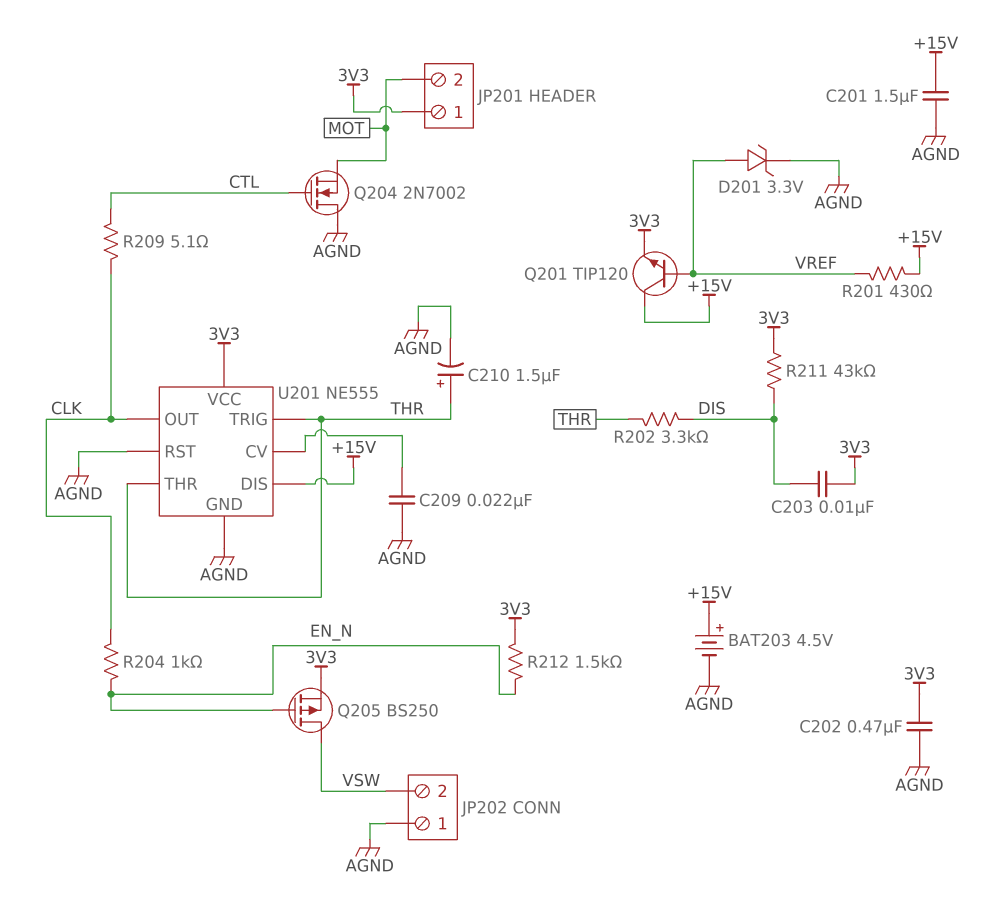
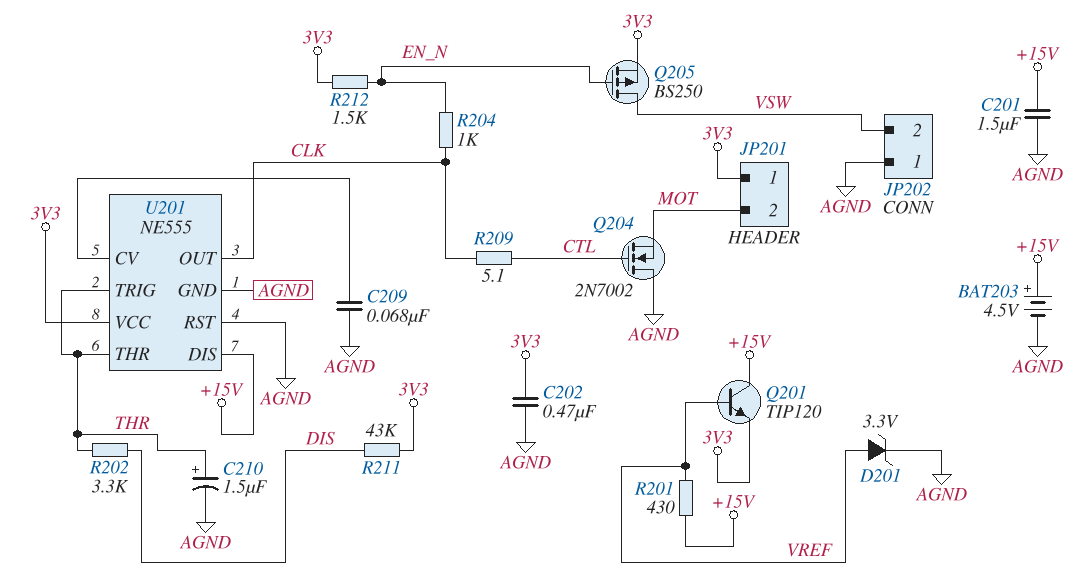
C203: 10nF (3V3, DIS) -> none
C209: 22nF (AGND, U201/CV) -> 68nF (AGND, U201/CV)

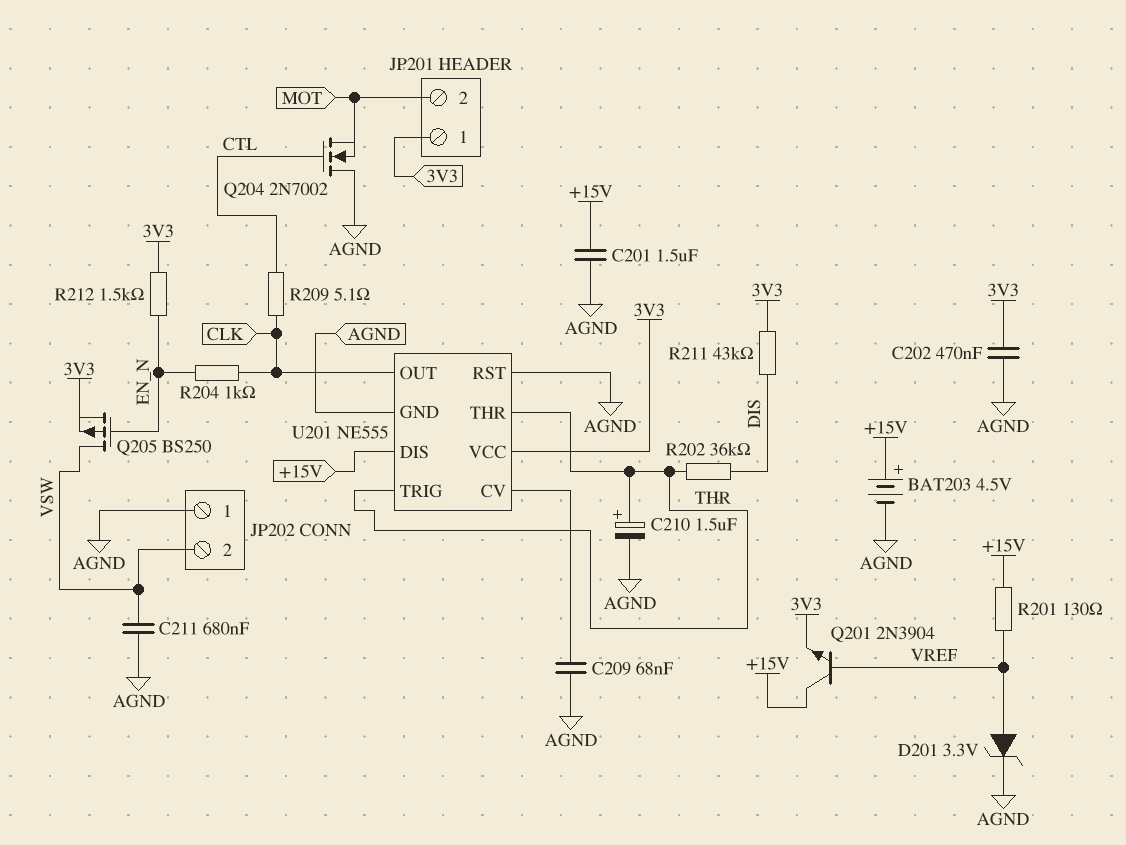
C211: none -> 680nF (AGND, VSW)
Q201: NPN TIP120 (B VREF, C +15V, E 3V3) -> NPN 2N3904 (B VREF, C +15V, E 3V3)
R201: 430 (+15V, VREF) -> 130 (+15V, VREF)
R202: 3.3k (DIS, THR) -> 36k (DIS, THR)

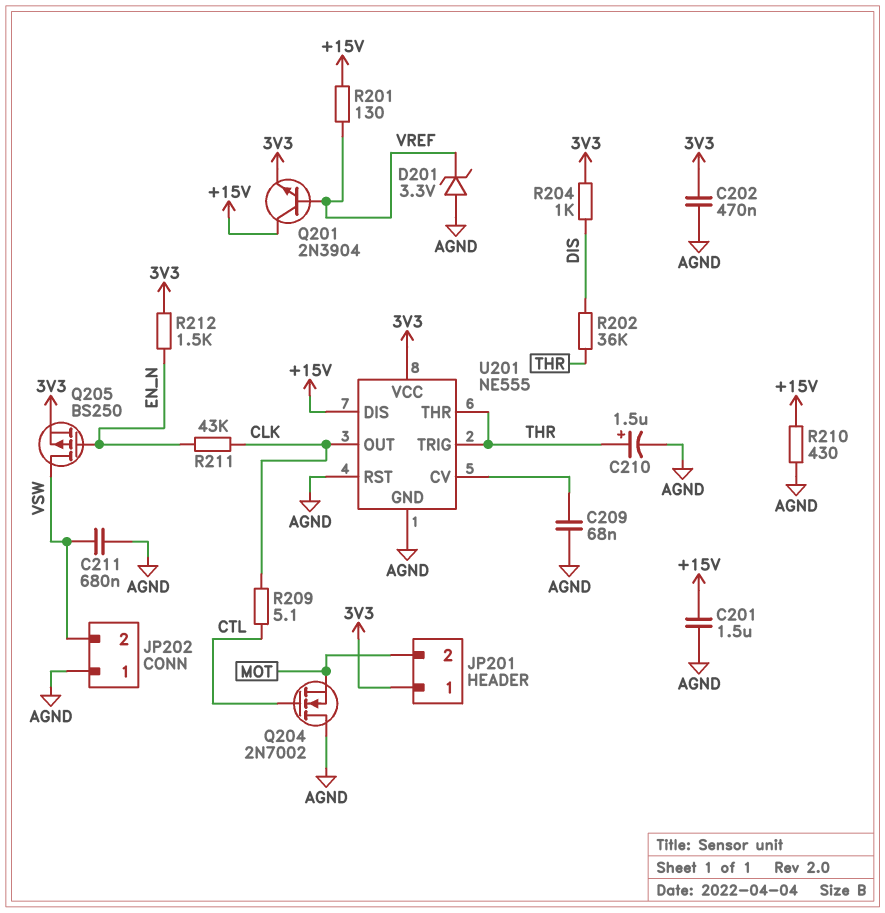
BAT203: 4.5V (plus +15V, minus AGND) -> none
D201: zener 3.3V (A VREF, K AGND) -> zener 3.3V (A AGND, K VREF)
R204: 1k (CLK, EN_N) -> 1k (3V3, DIS)
R210: none -> 430 (+15V, AGND)
R211: 43k (3V3, DIS) -> 43k (CLK, EN_N)

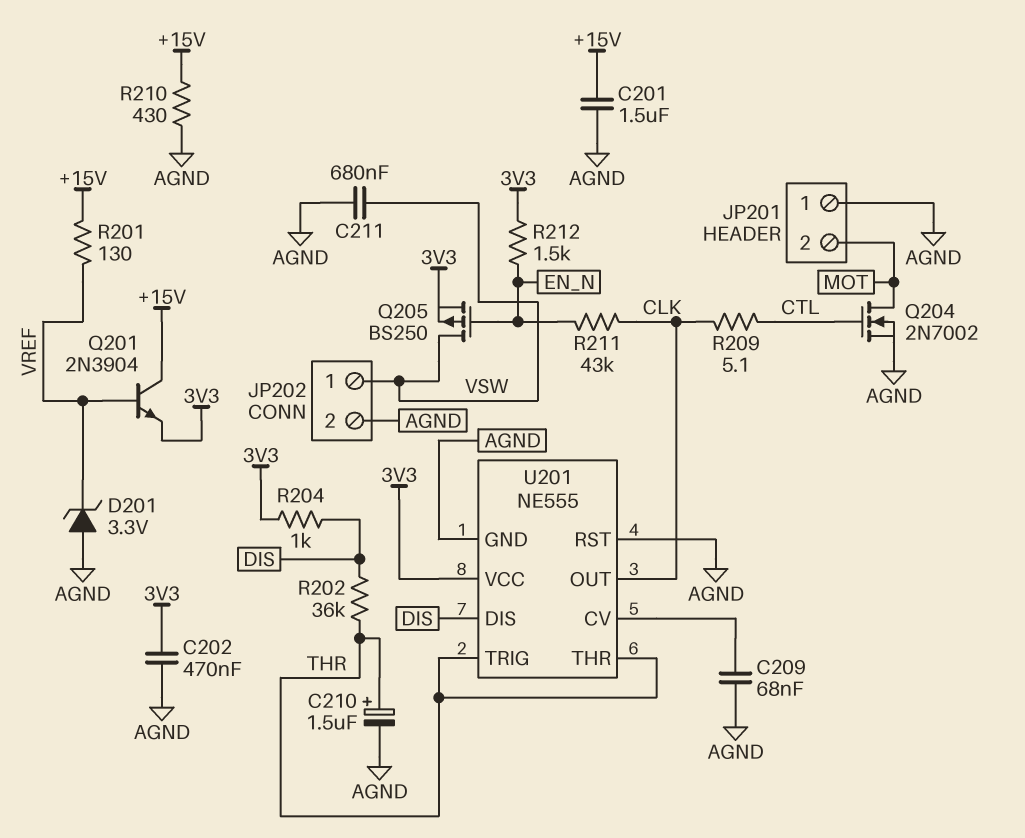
JP201 pin 1: 3V3 -> AGND
JP202 pin 1: AGND -> VSW
JP202 pin 2: VSW -> AGND
Q204: NMOS 2N7002 (G CTL, D AGND, S MOT) -> NMOS 2N7002 (G CTL, D MOT, S AGND)
U201 pin DIS: +15V -> DIS

